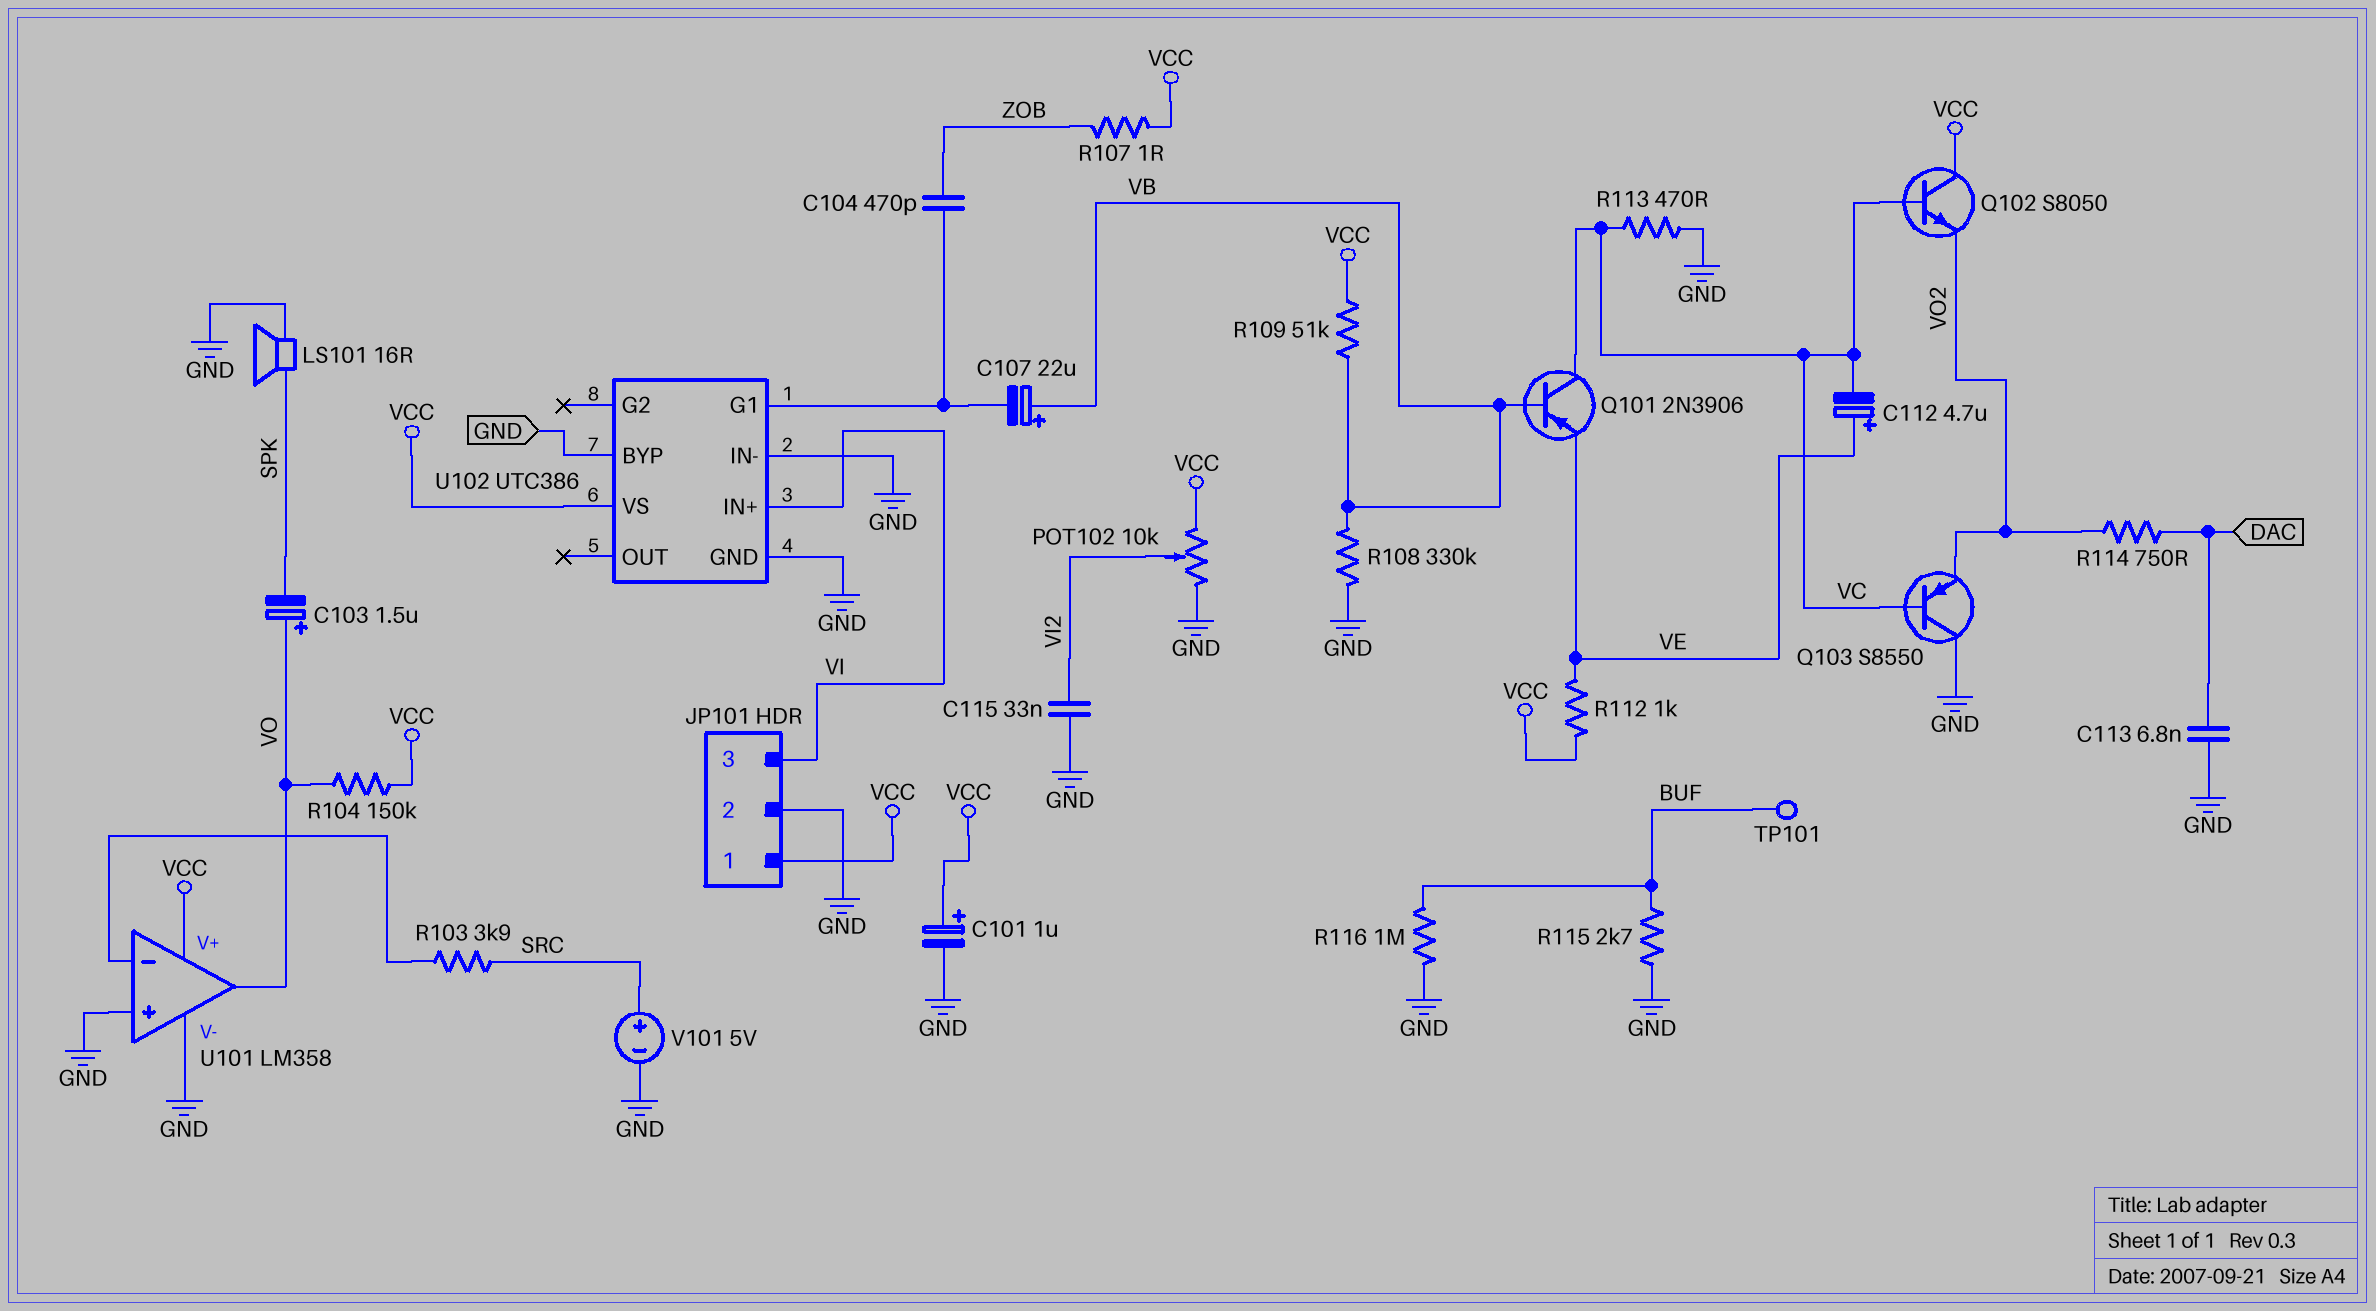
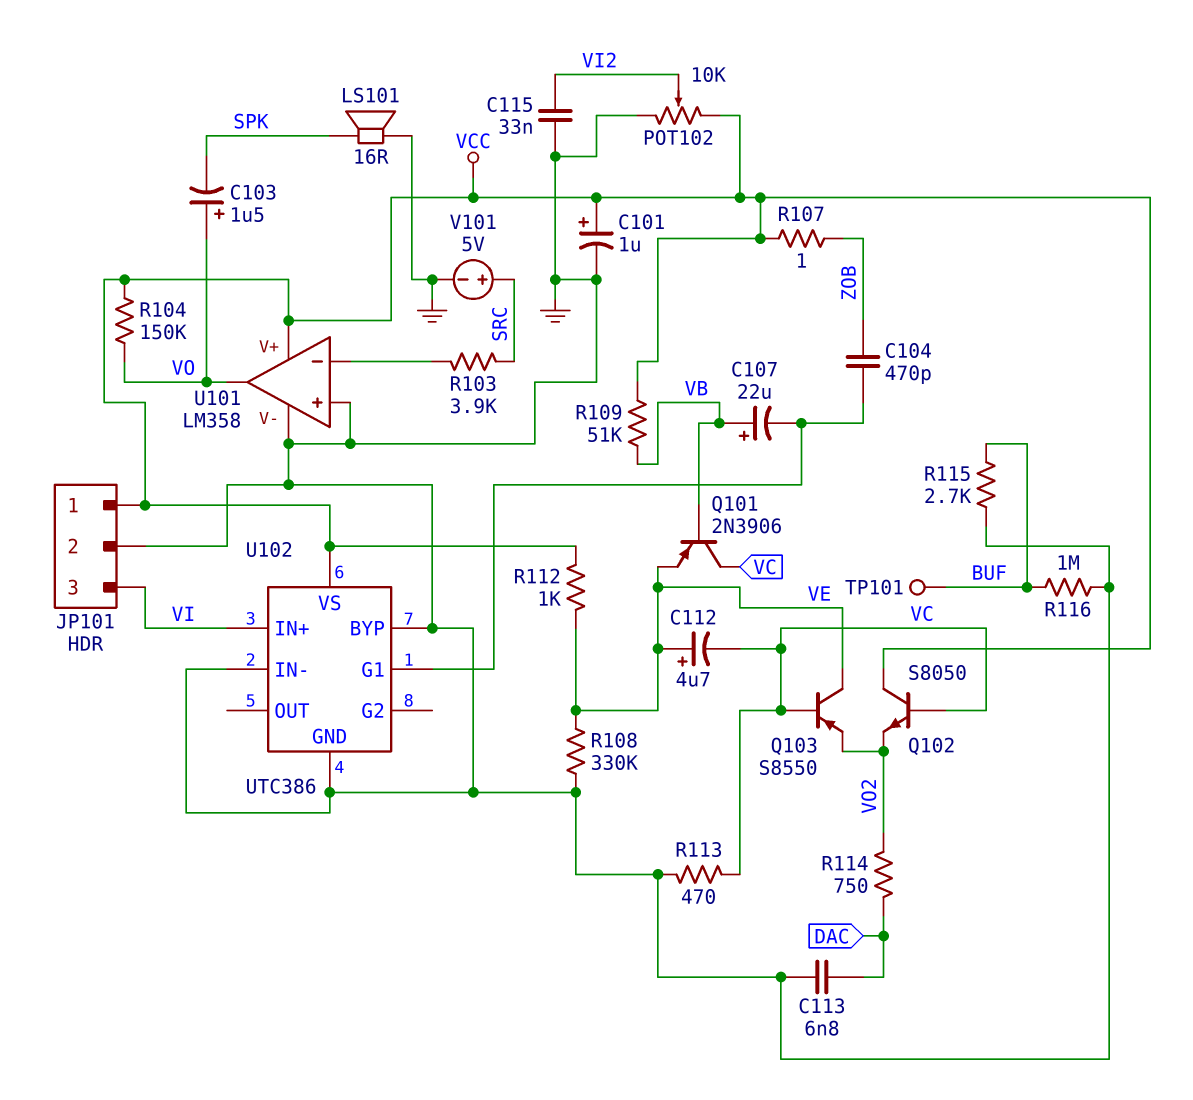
Q103: PNP S8550 (B VC, C GND, E VO2) -> PNP S8550 (B VC, C VE, E VO2)
R108: 330k (GND, VB) -> 330k (GND, VE)

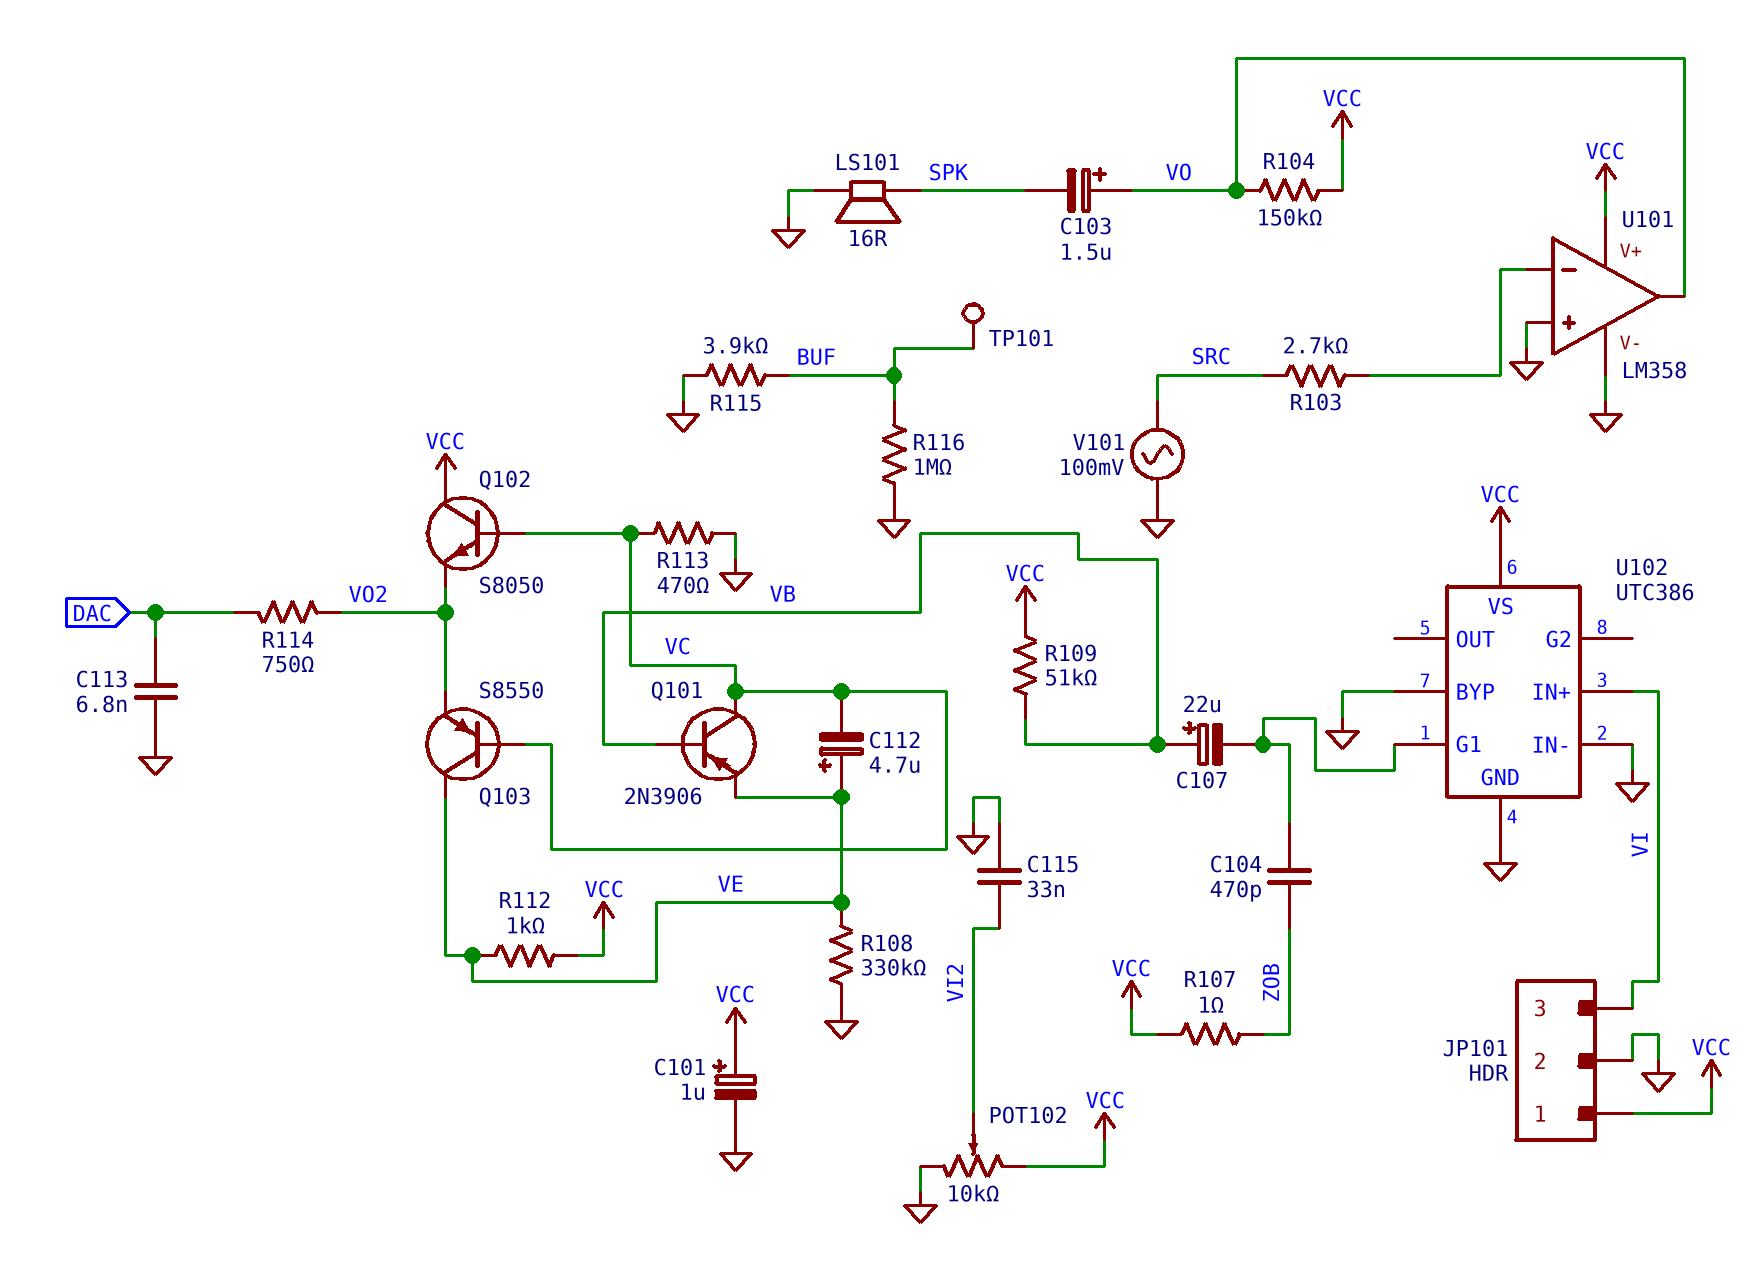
R103: 3.9k (SRC, U101/in-) -> 2.7k (SRC, U101/in-)
R115: 2.7k (BUF, GND) -> 3.9k (BUF, GND)
V101: 5V (plus SRC, minus GND) -> AC 100mV (GND, SRC)

